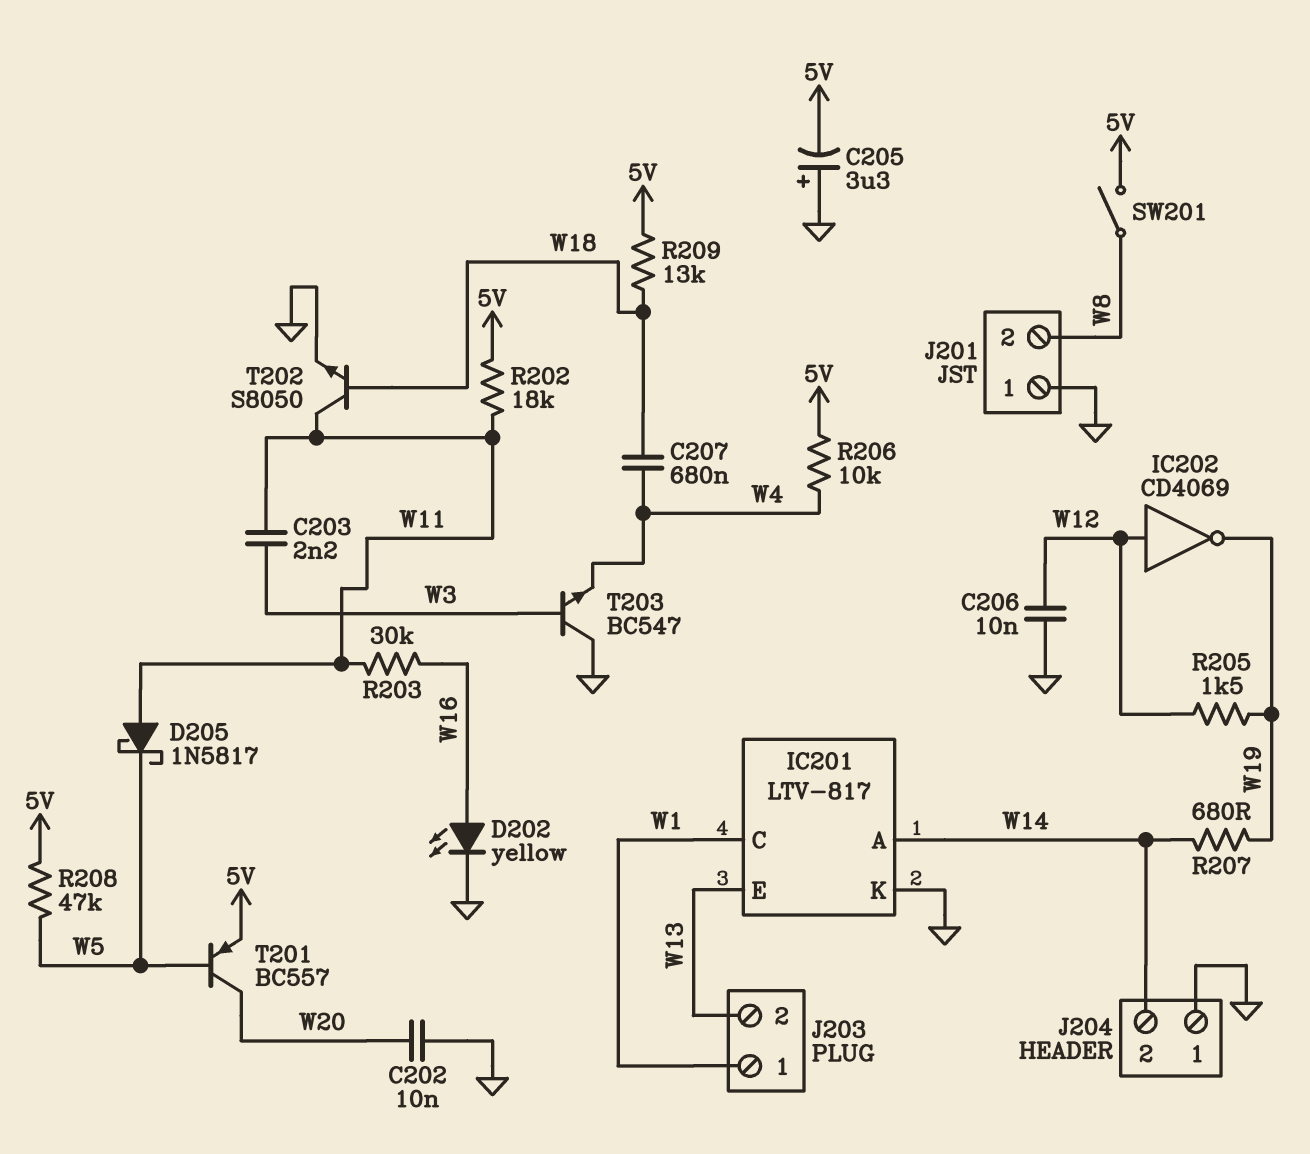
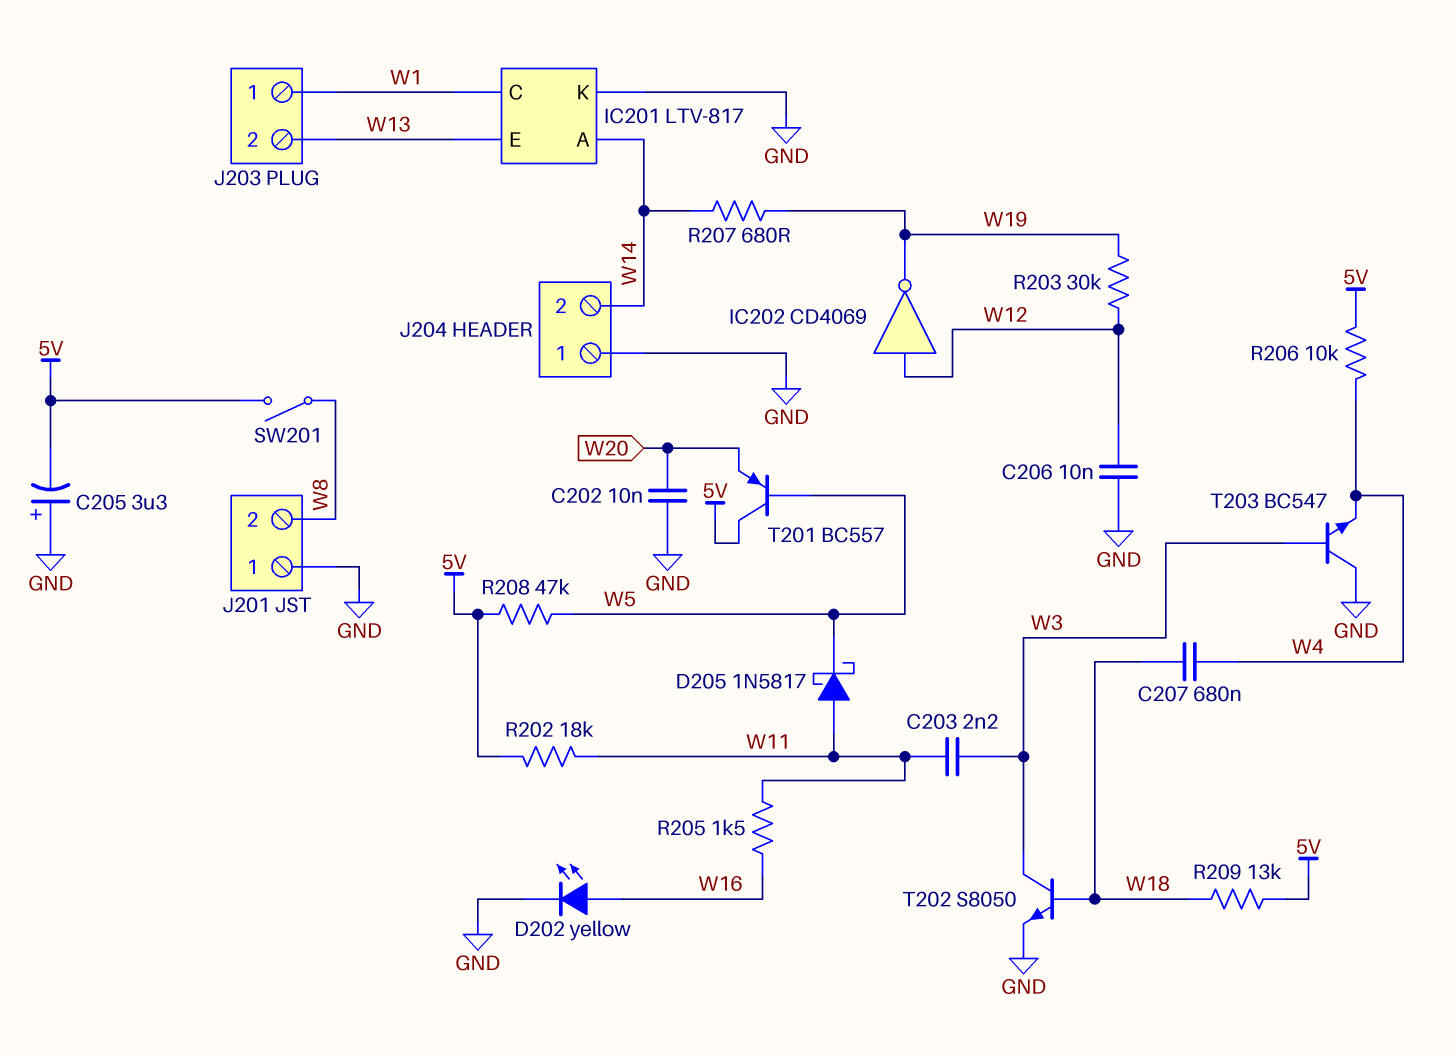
R203: 30k (W11, W16) -> 30k (W12, W19)
R205: 1.5k (W12, W19) -> 1.5k (W11, W16)
T201: PNP BC557 (B W5, C W20, E 5V) -> PNP BC557 (B W5, C 5V, E W20)
T202: NPN S8050 (B W18, C W11, E GND) -> NPN S8050 (B W18, C W3, E GND)

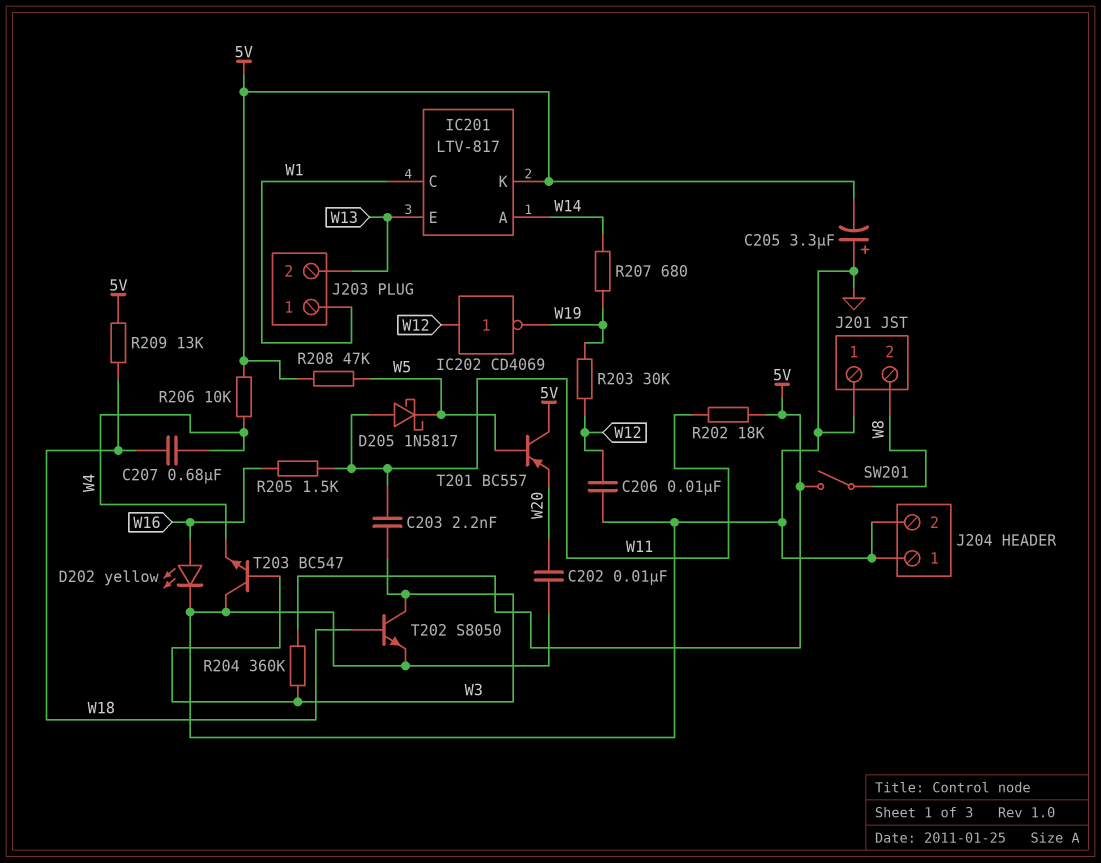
IC201 pin K: GND -> 5V
J204 pin 2: W14 -> GND
R204: none -> 360k (5V, W3)

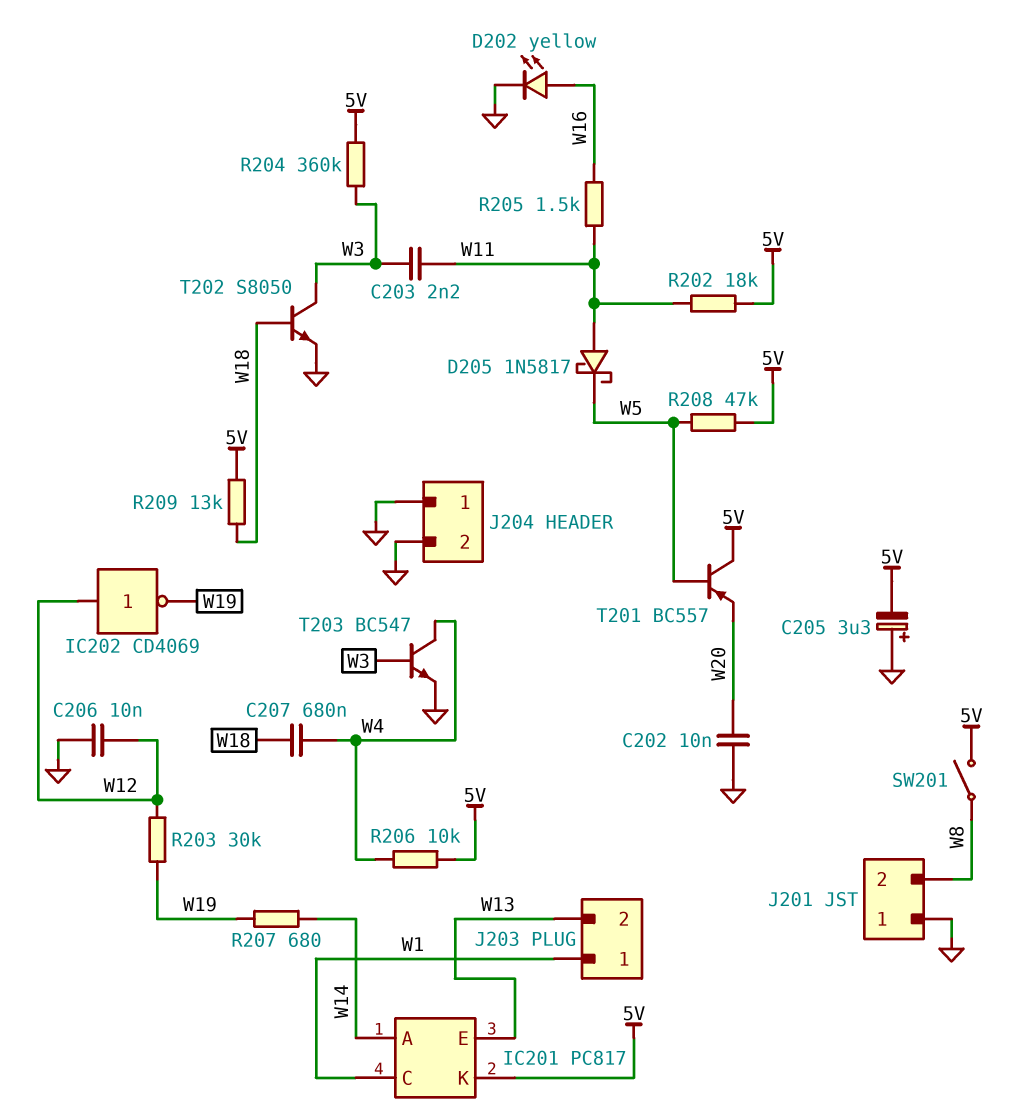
IC201: LTV-817 -> PC817
T203: NPN BC547 (B W3, C GND, E W4) -> NPN BC547 (B W3, C W4, E GND)

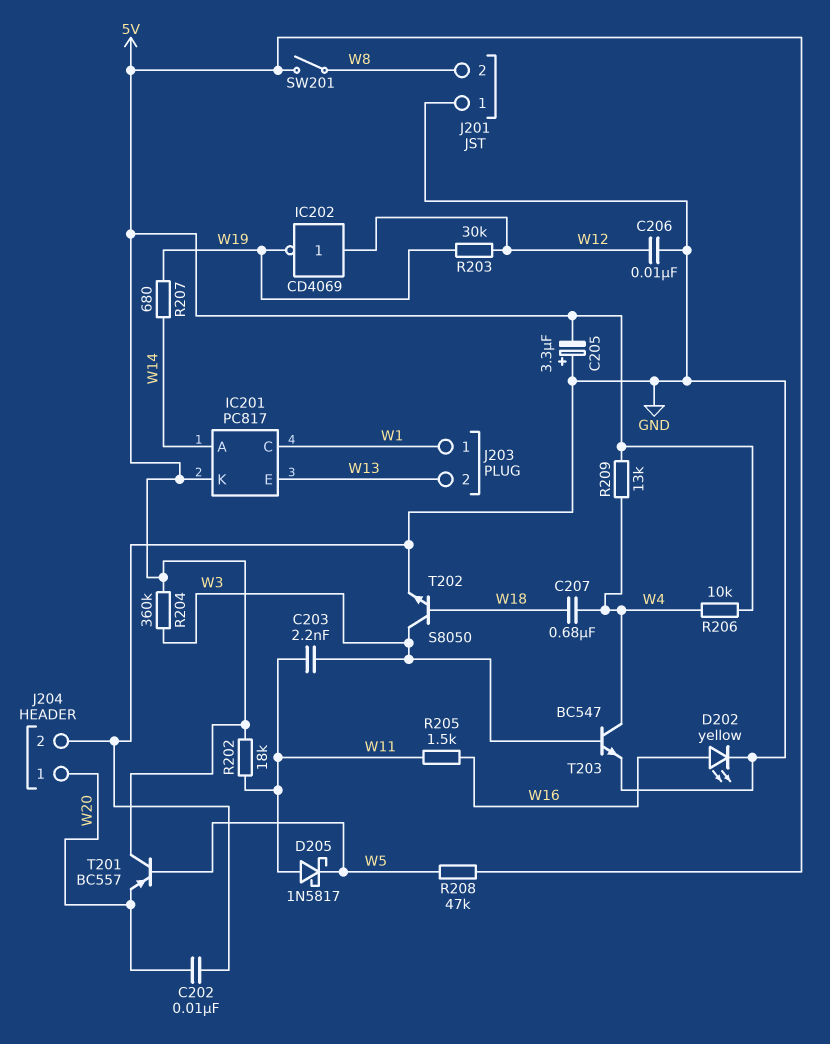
J204 pin 1: GND -> W20
R209: 13k (5V, W18) -> 13k (5V, W4)

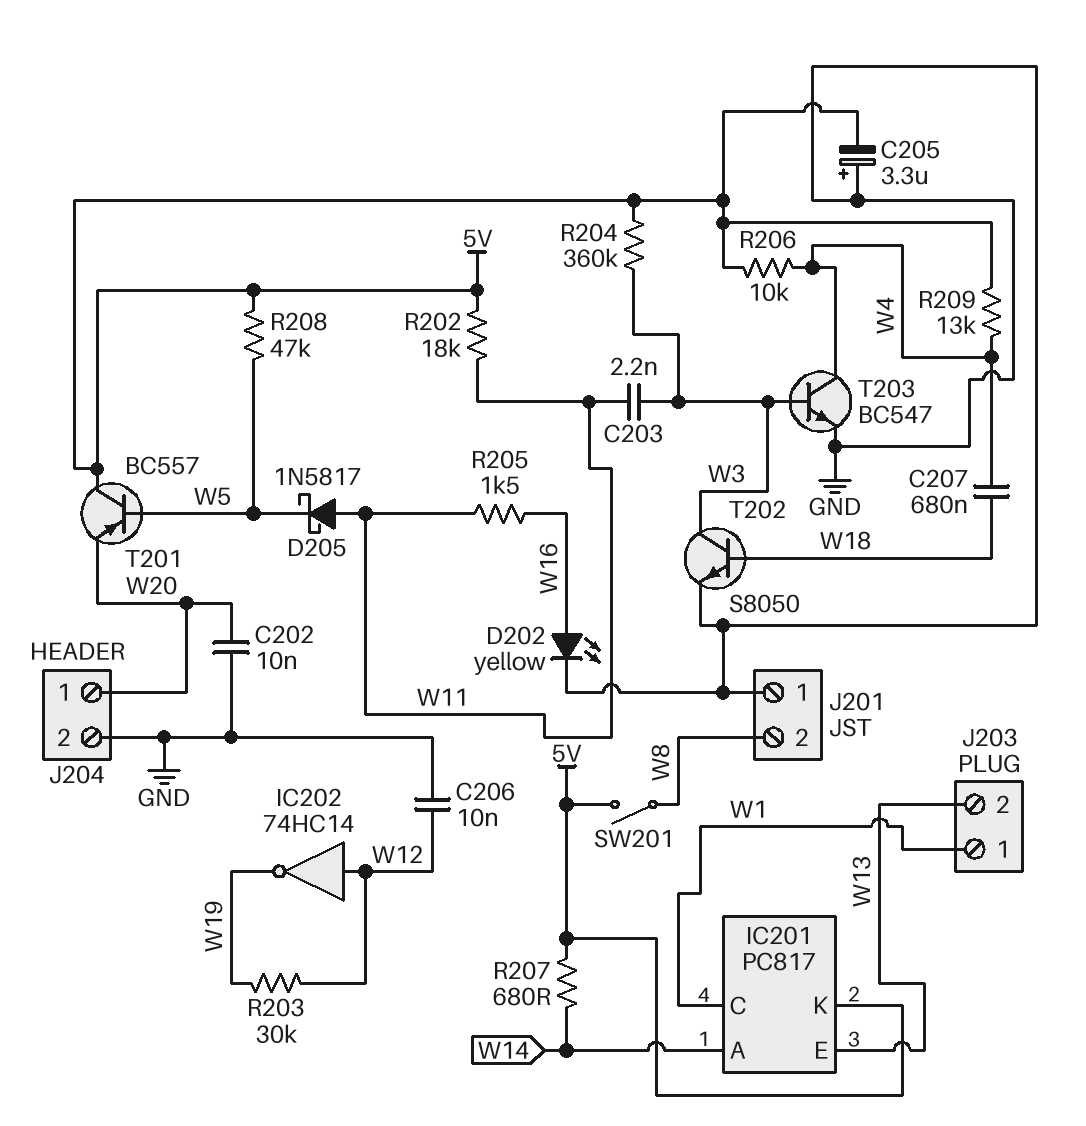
IC202: NOT CD4069 (in W12, out W19) -> NOT 74HC14 (in W12, out W19)
R207: 680 (W14, W19) -> 680 (5V, W14)

